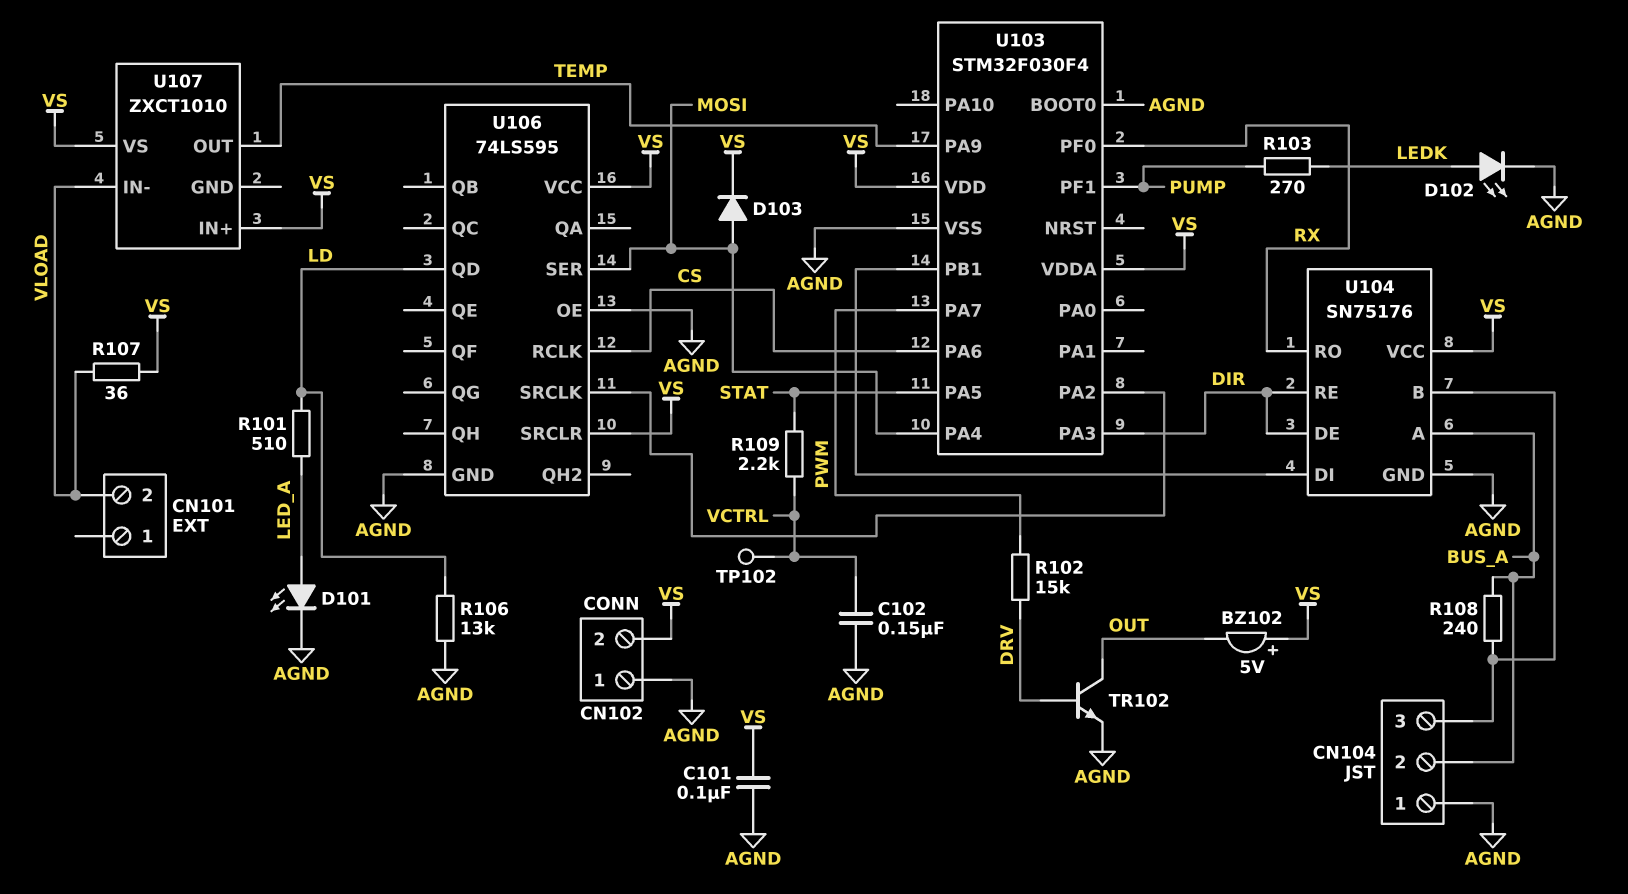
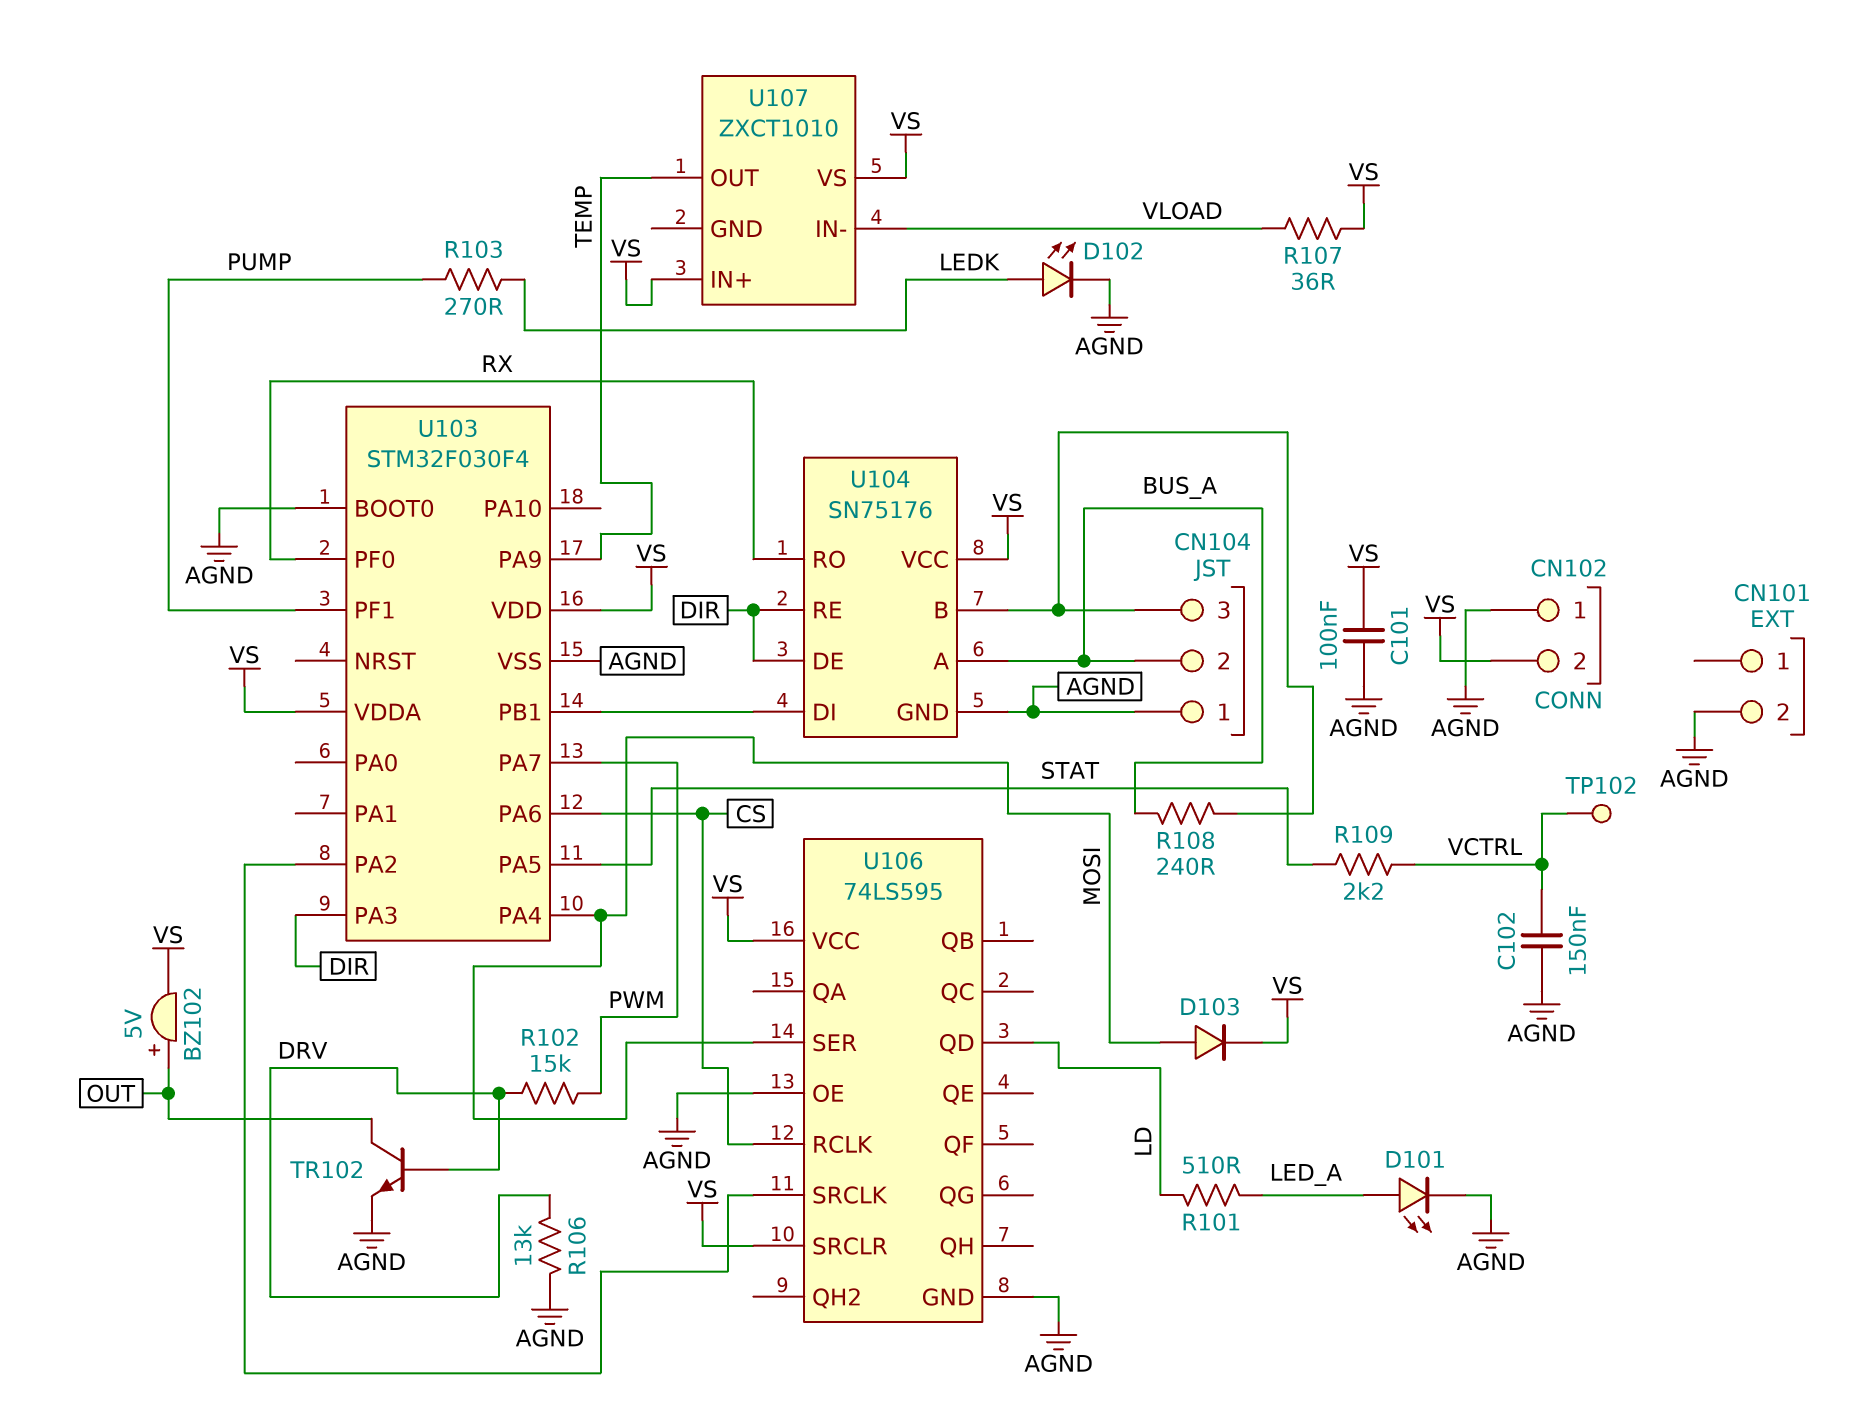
BZ102: buzzer 5V (plus VS, minus OUT) -> buzzer 5V (plus OUT, minus VS)
CN101 pin 2: VLOAD -> AGND
R106: 13k (AGND, LD) -> 13k (AGND, DRV)

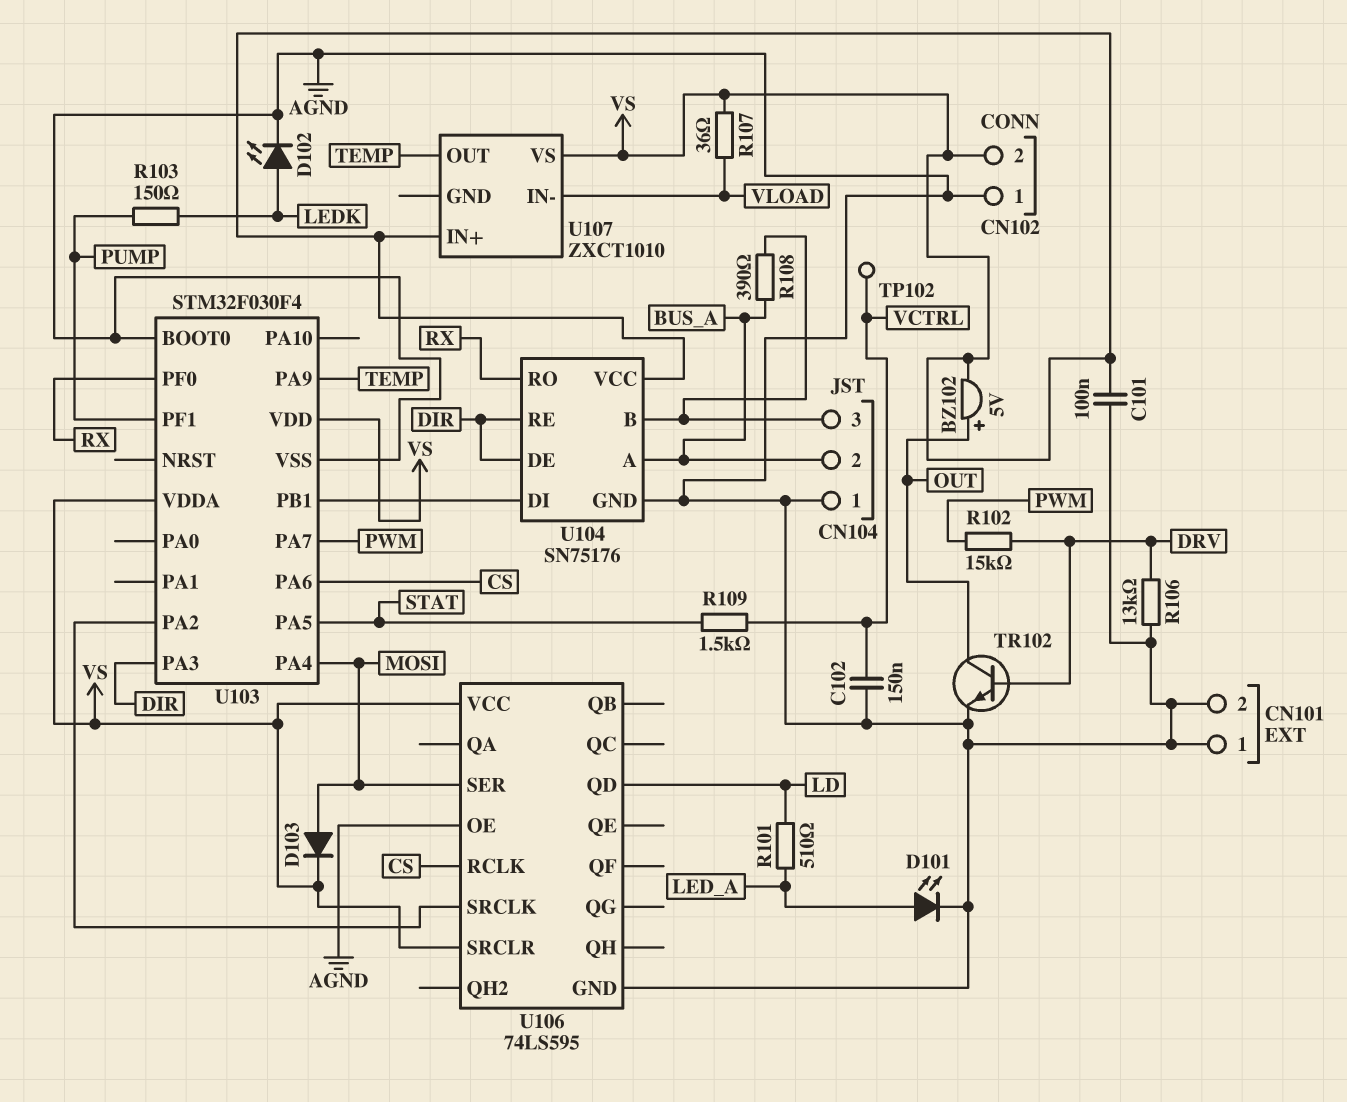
CN101 pin 1: none -> AGND
R103: 270 (LEDK, PUMP) -> 150 (LEDK, PUMP)
R108: 240 (BUS_A, CN104/3) -> 390 (BUS_A, CN104/3)
R109: 2.2k (STAT, VCTRL) -> 1.5k (STAT, VCTRL)

